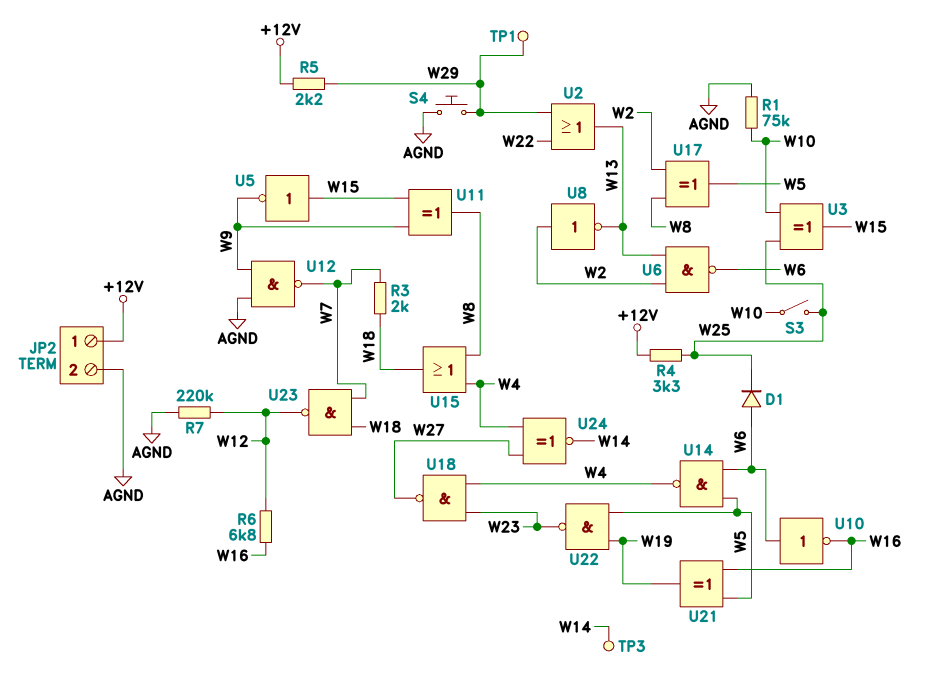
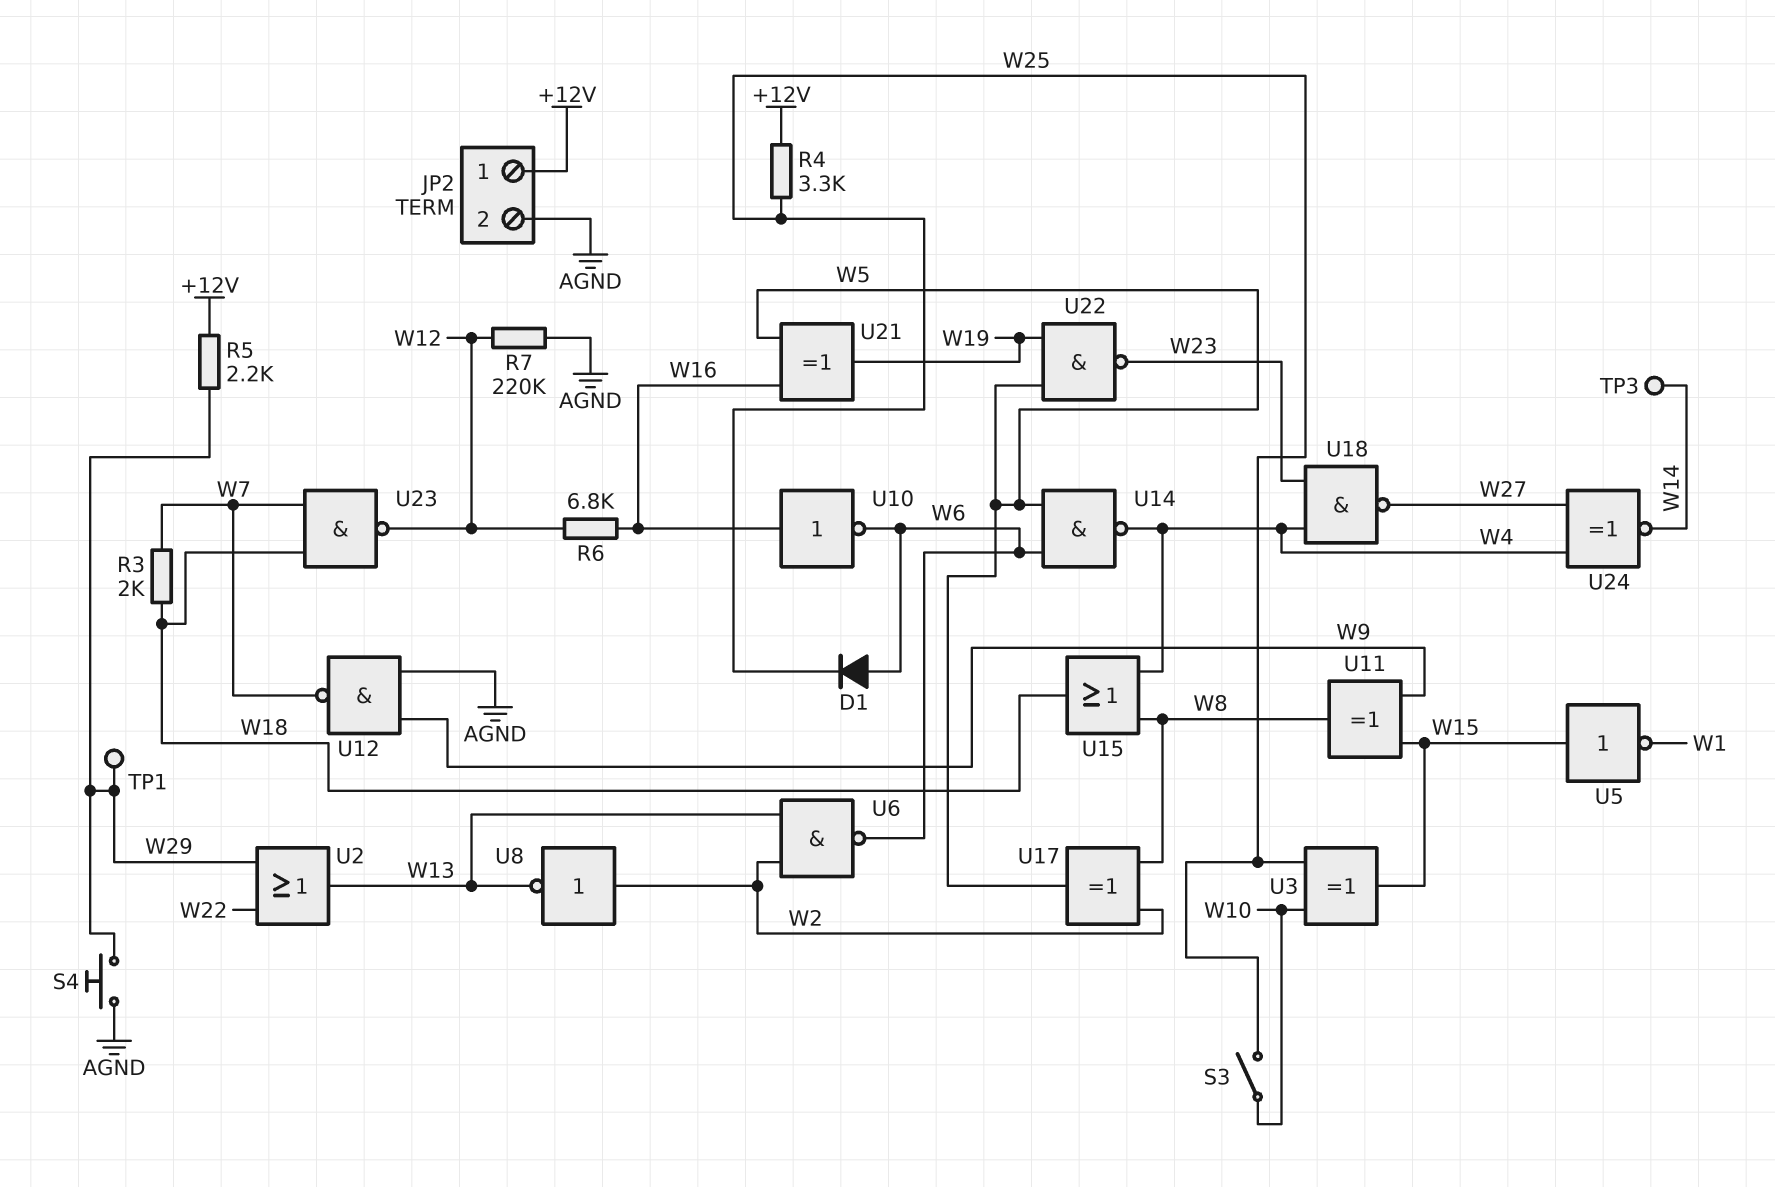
R1: 75k (AGND, W10) -> none
U5: NOT (in W15, out W9) -> NOT (in W15, out W1)
U10: NOT (in W6, out W16) -> NOT (in W16, out W6)

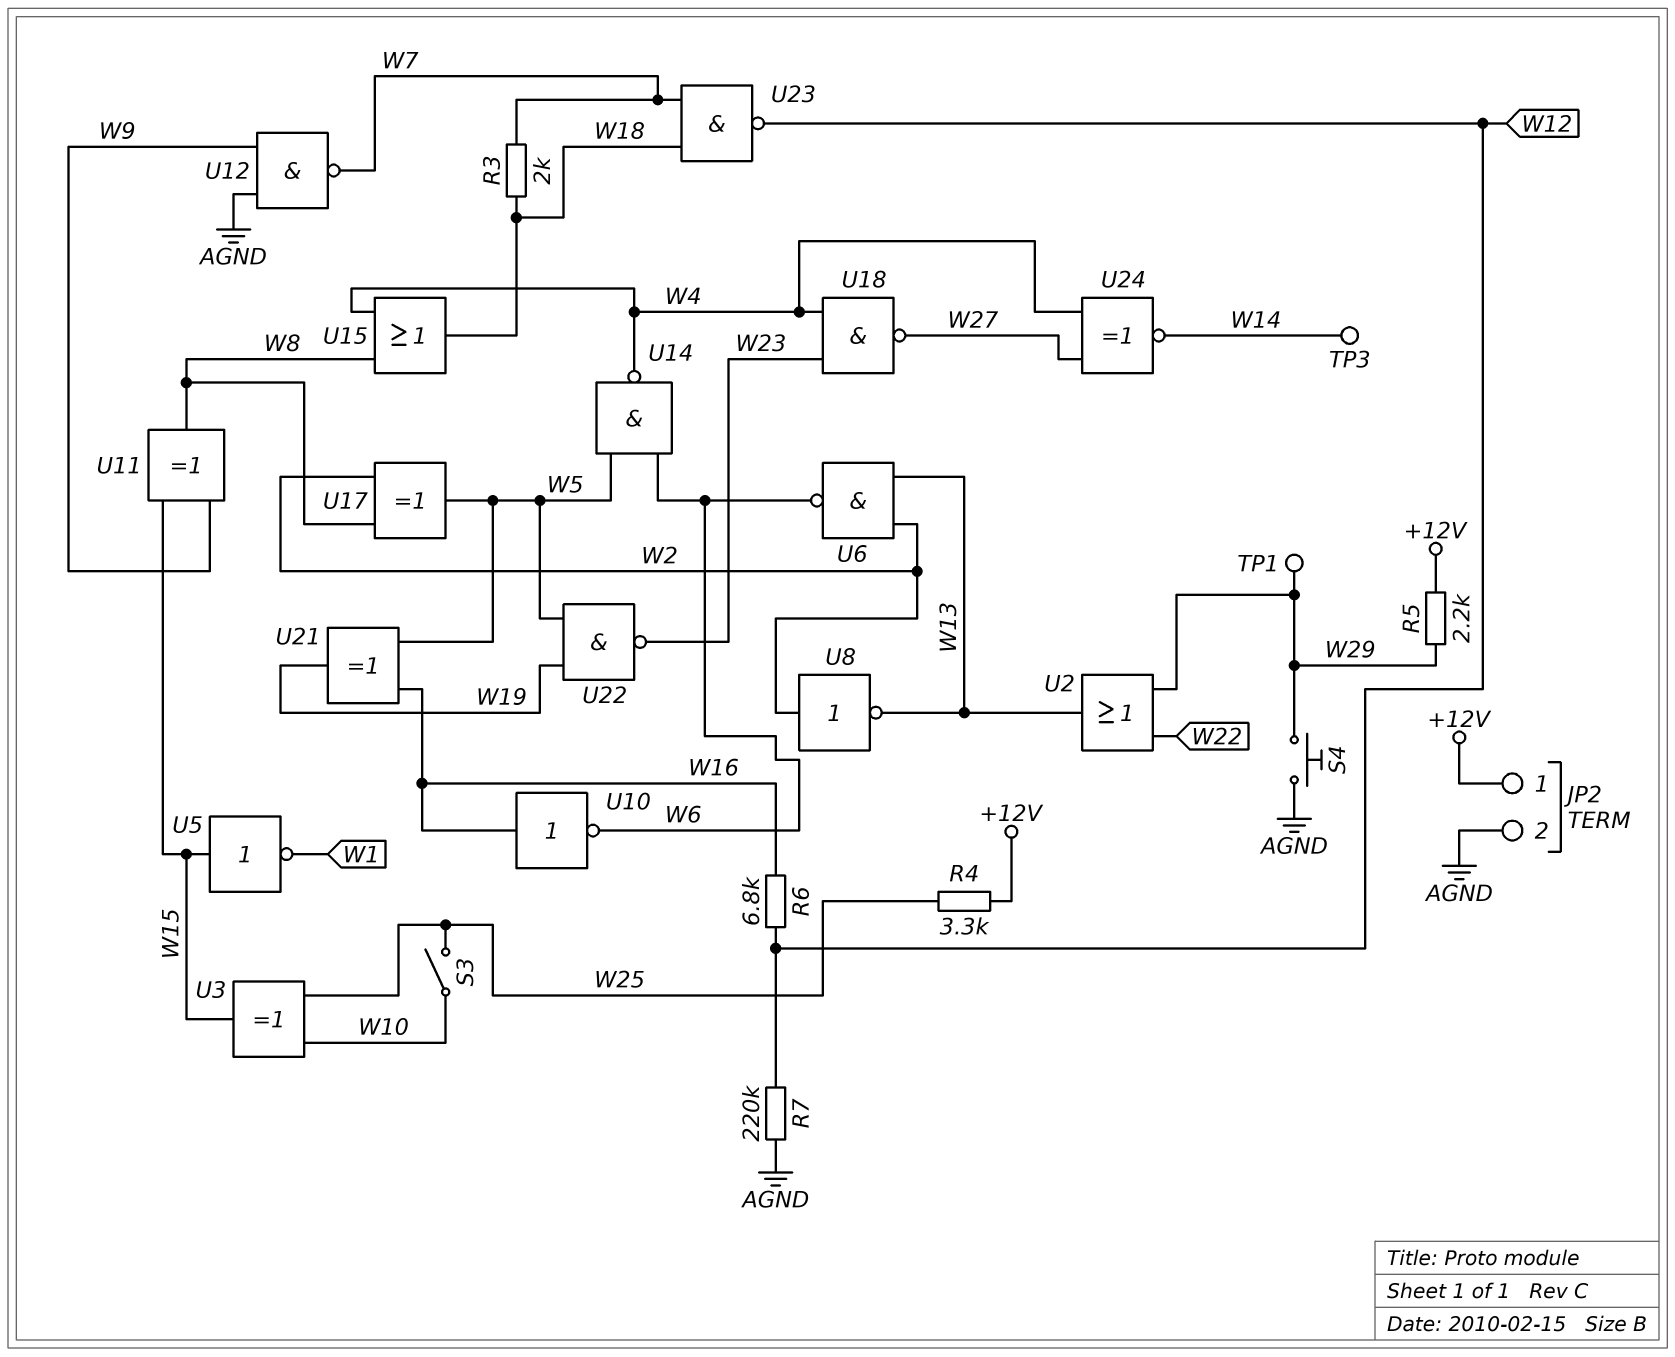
D1: diode (A W6, K W25) -> none

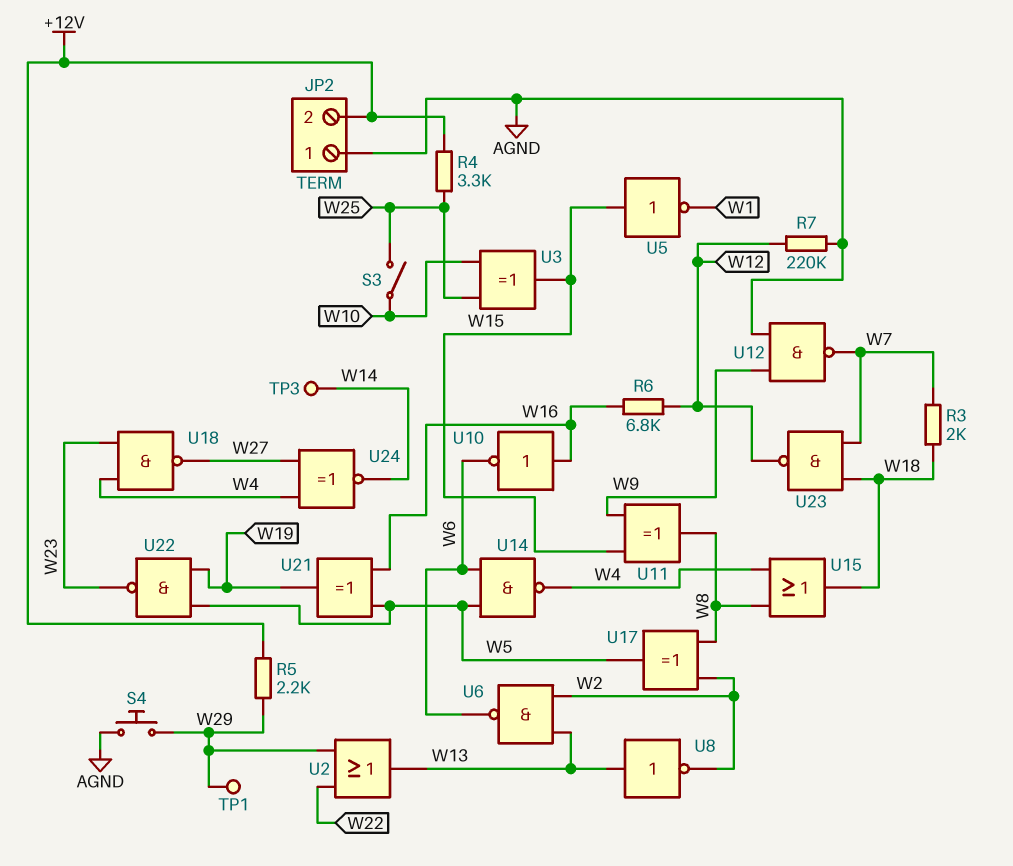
JP2 pin 1: +12V -> AGND
JP2 pin 2: AGND -> +12V
U8: NOT (in W2, out W13) -> NOT (in W13, out W2)

